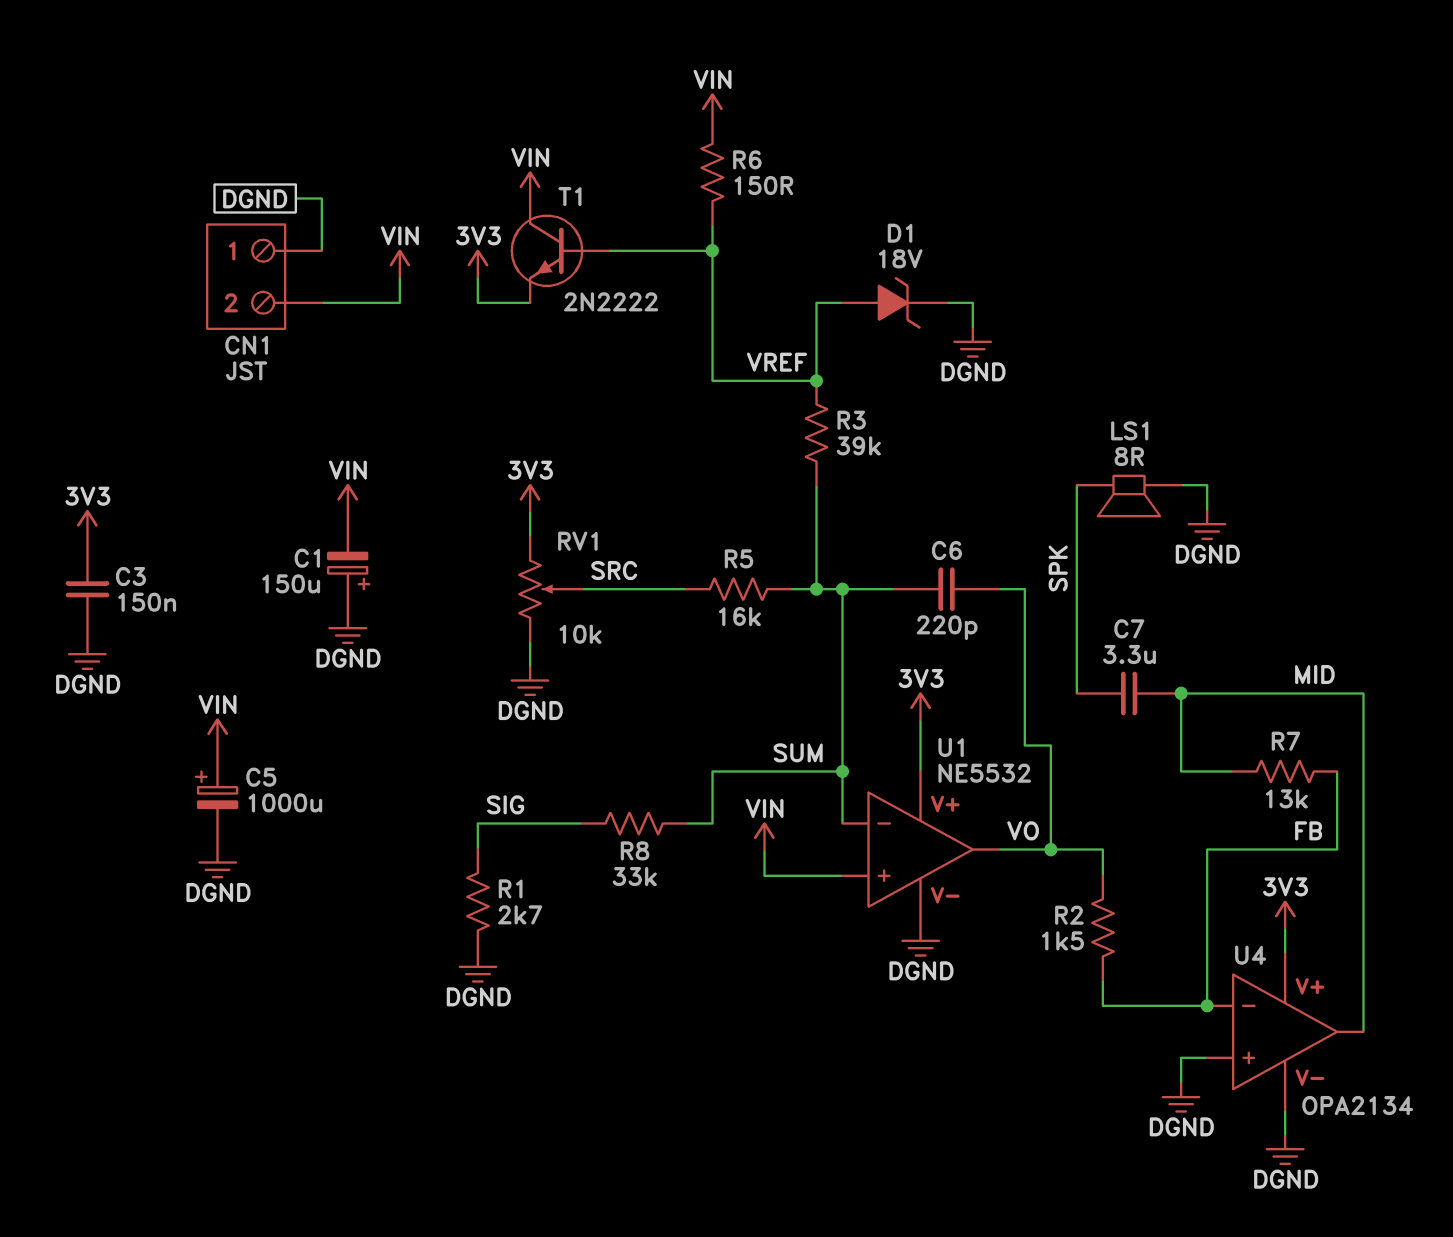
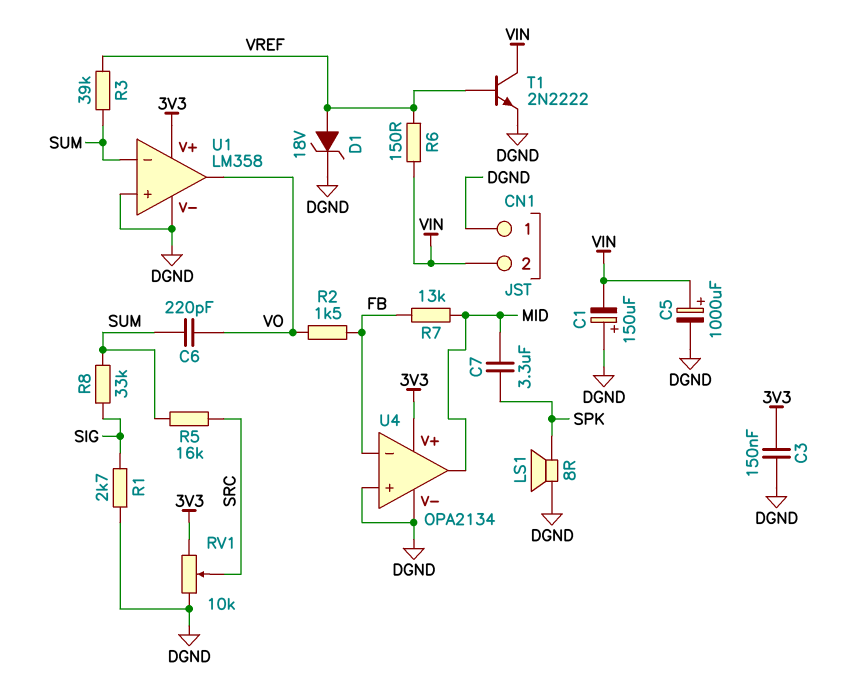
T1: NPN 2N2222 (B VREF, C VIN, E 3V3) -> NPN 2N2222 (B VREF, C VIN, E DGND)
U1: NE5532 -> LM358
U1 pin in+: VIN -> DGND

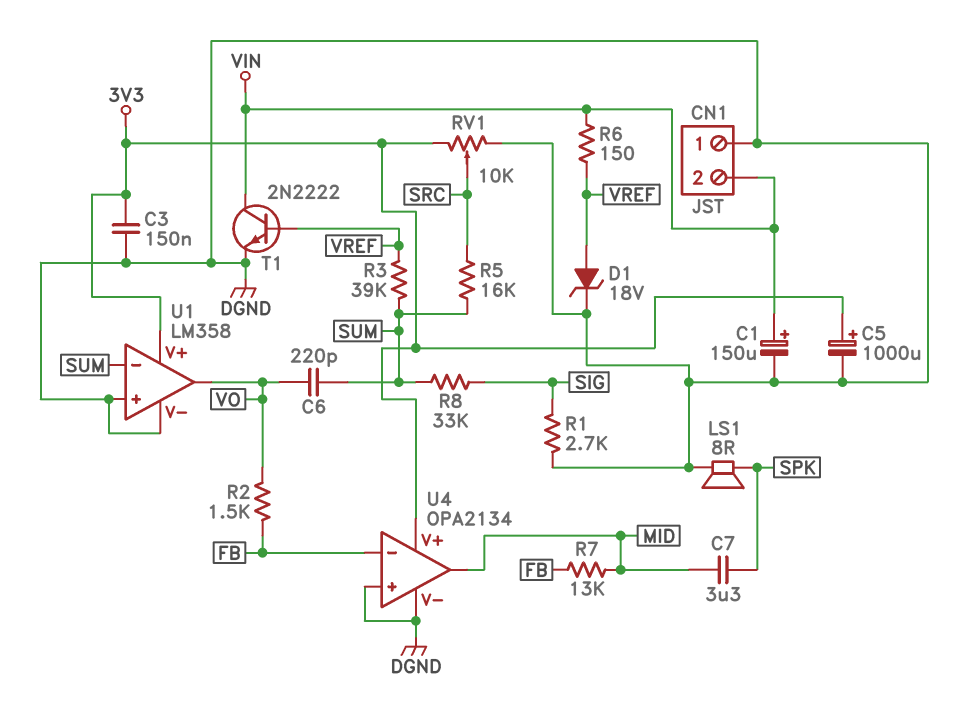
C1: 150uF (plus DGND, minus VIN) -> 150uF (plus VIN, minus DGND)
C5: 1000uF (plus VIN, minus DGND) -> 1000uF (plus 3V3, minus DGND)

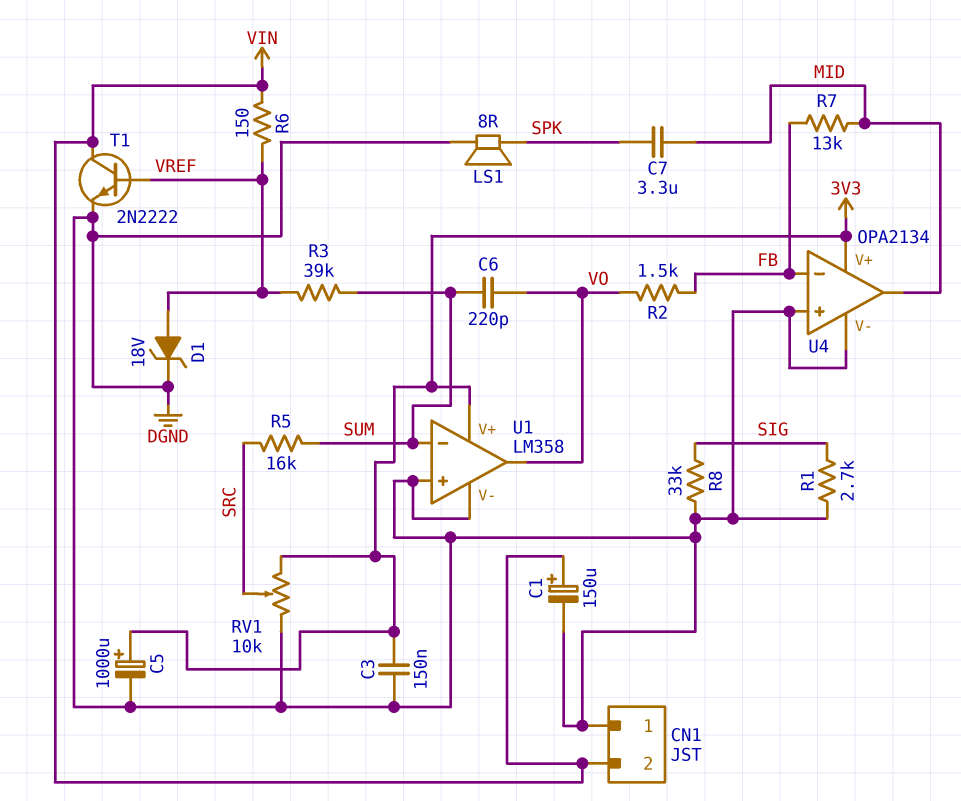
R8: 33k (SIG, SUM) -> 33k (DGND, SIG)

